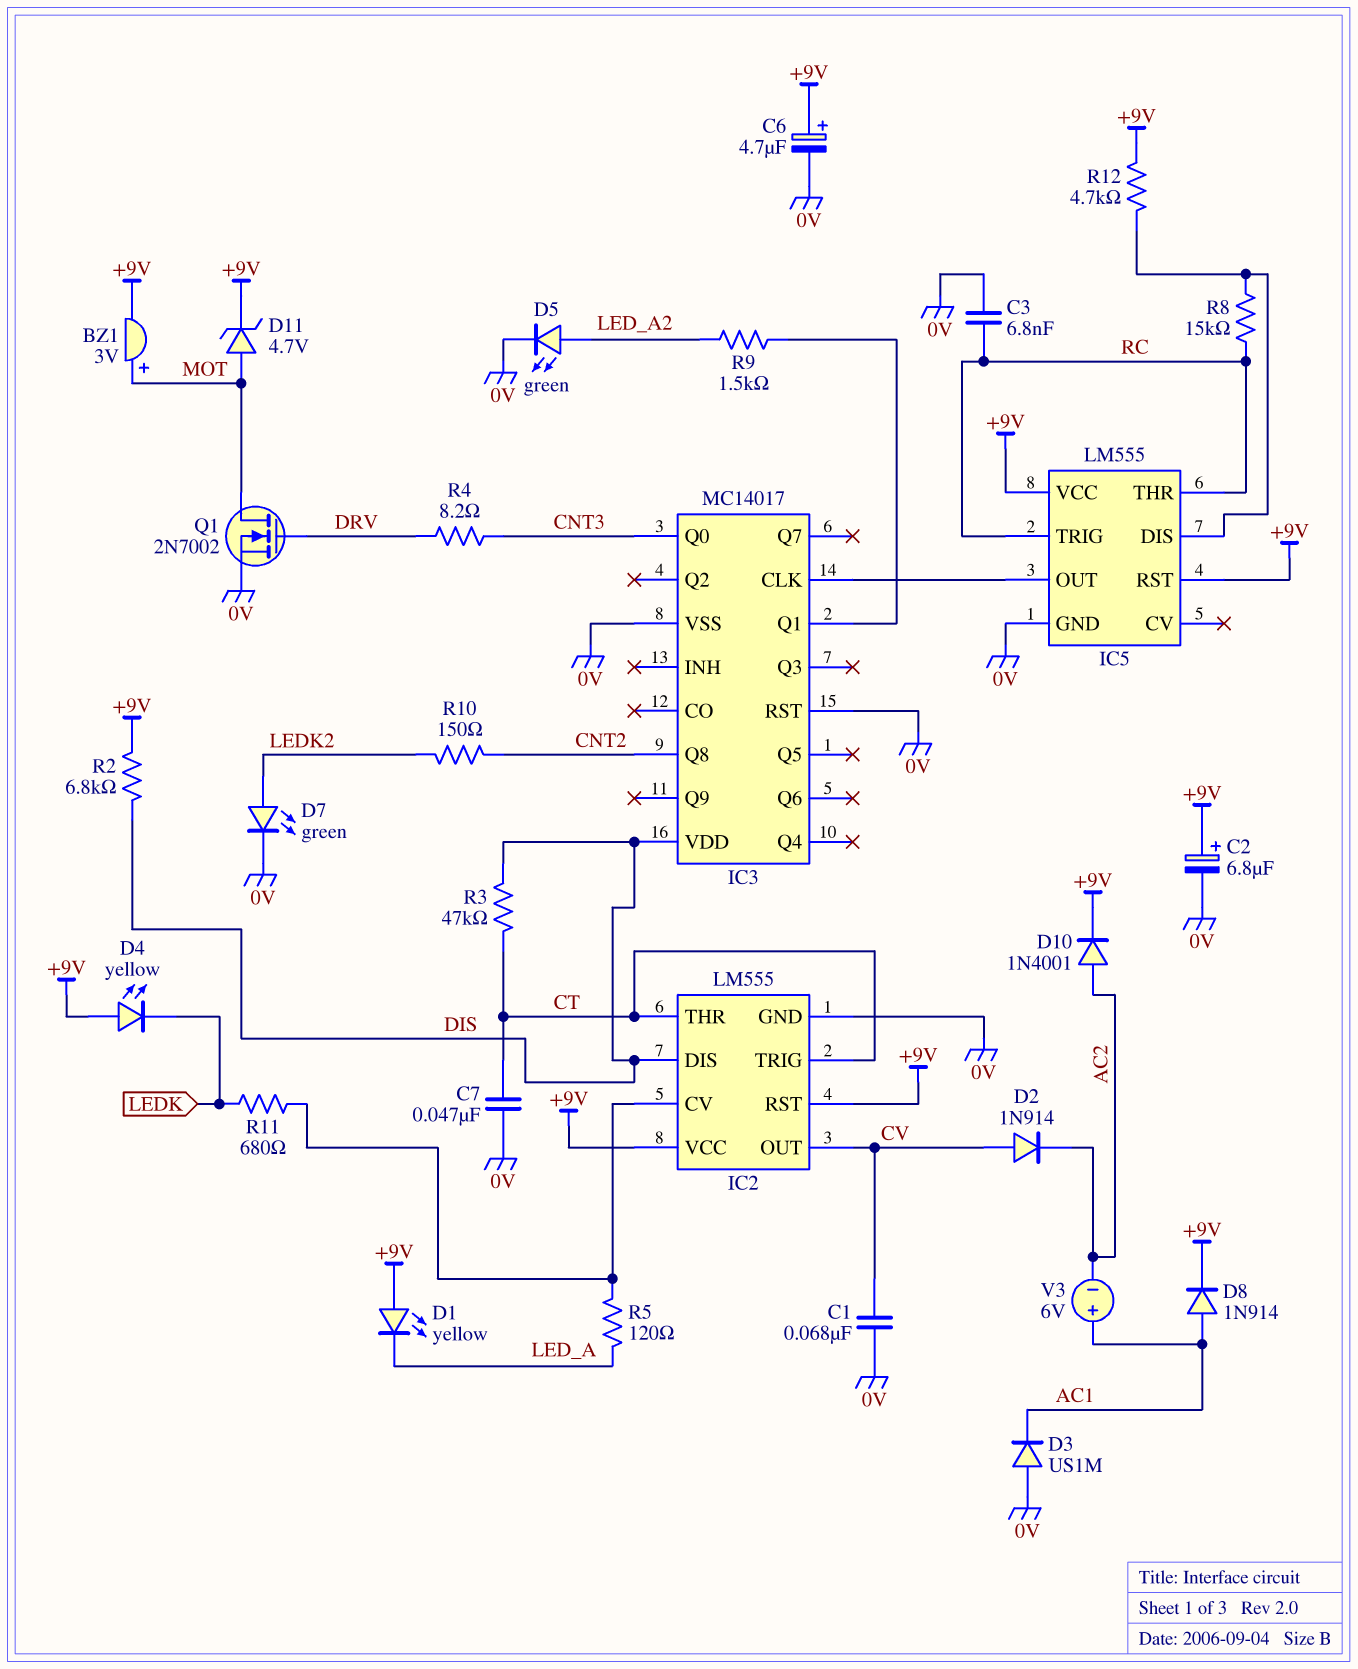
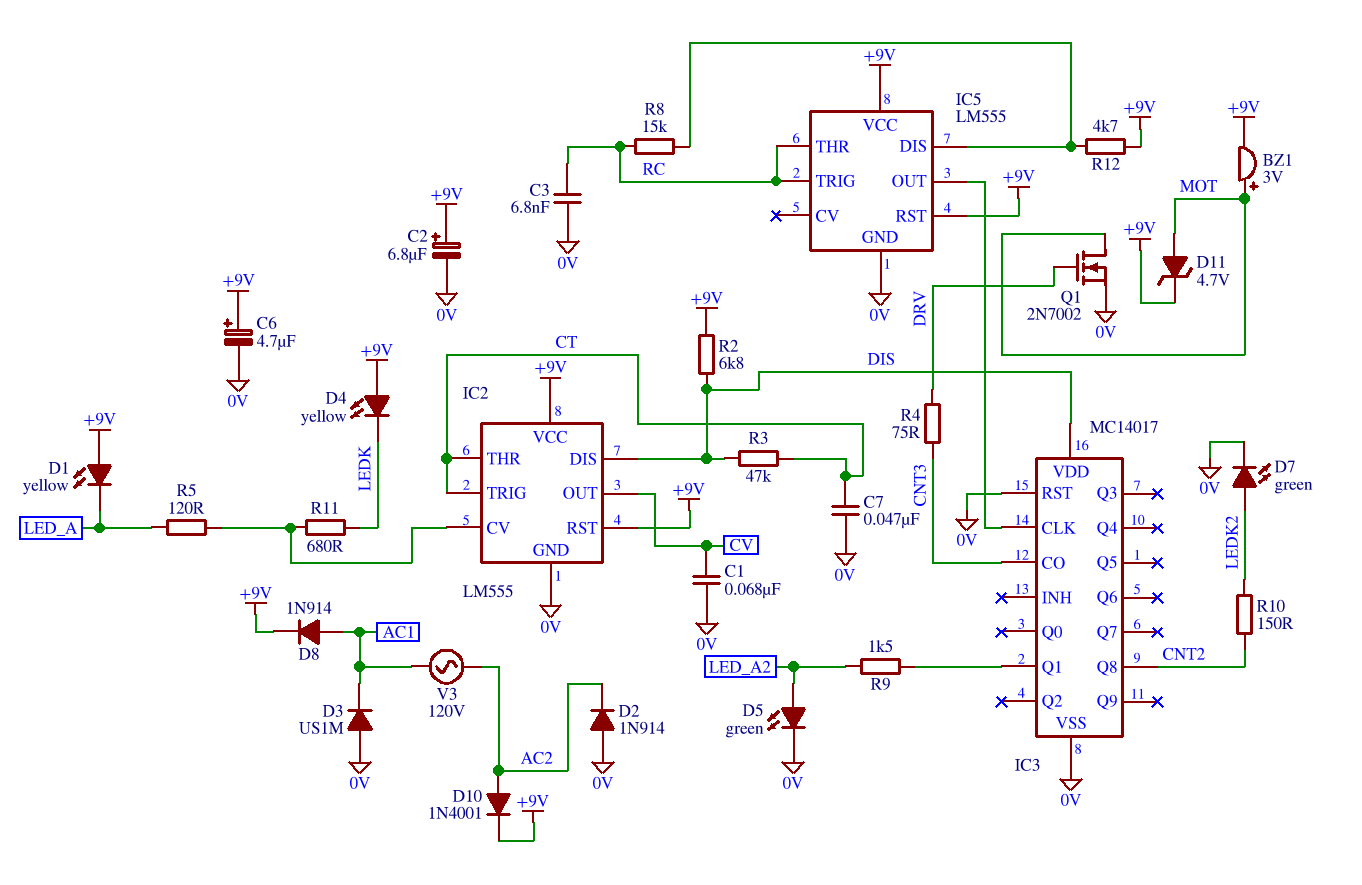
D2: diode 1N914 (A CV, K AC2) -> diode 1N914 (A 0V, K AC2)
IC3 pin CO: none -> CNT3
IC3 pin Q0: CNT3 -> none
R4: 8.2 (CNT3, DRV) -> 75 (CNT3, DRV)
V3: 6V (plus AC1, minus AC2) -> AC 120V (AC1, AC2)

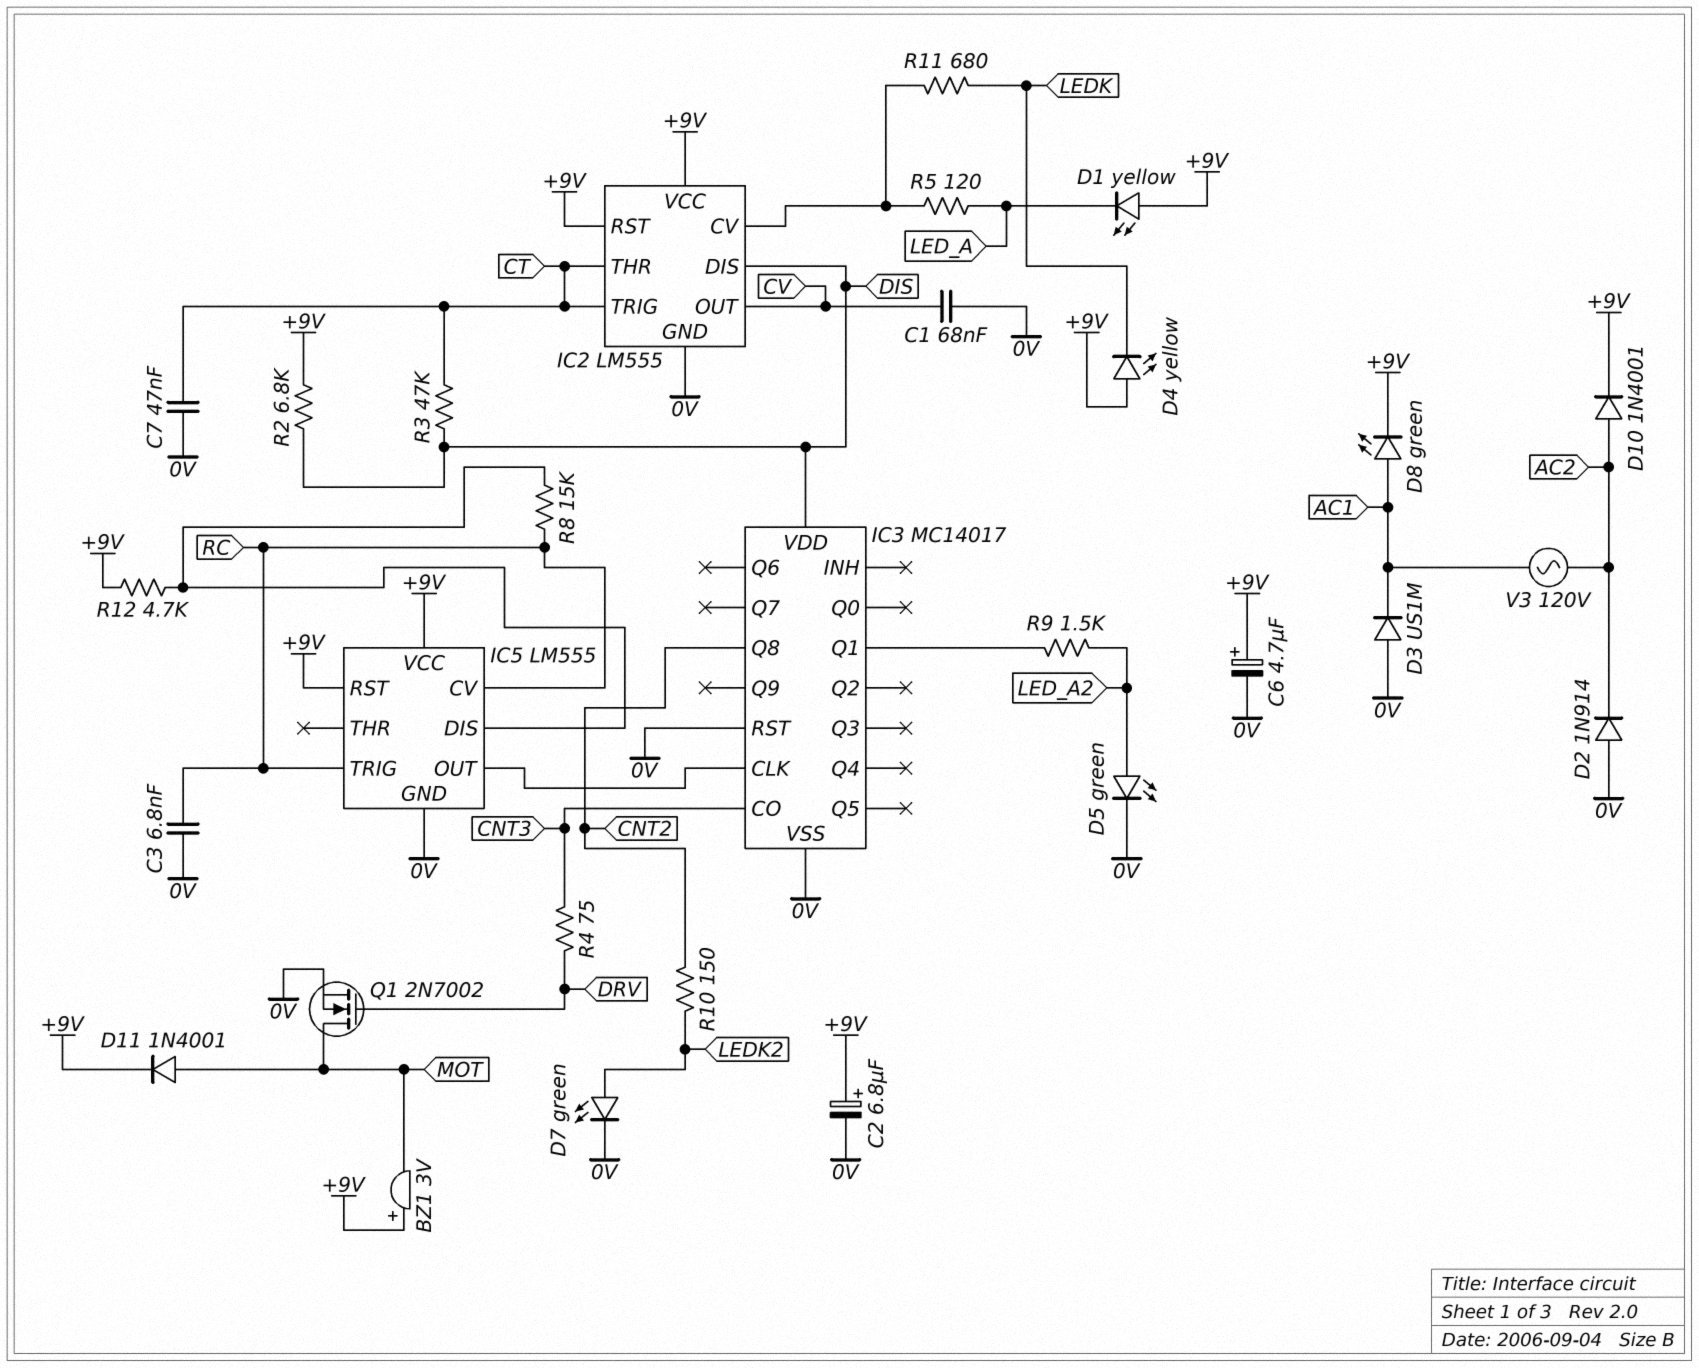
BZ1: buzzer 3V (plus MOT, minus +9V) -> buzzer 3V (plus +9V, minus MOT)
D8: diode 1N914 (A AC1, K +9V) -> LED green (A AC1, K +9V)
D11: zener 4.7V (A MOT, K +9V) -> diode 1N4001 (A MOT, K +9V)
IC5 pin CV: none -> RC
IC5 pin THR: RC -> none

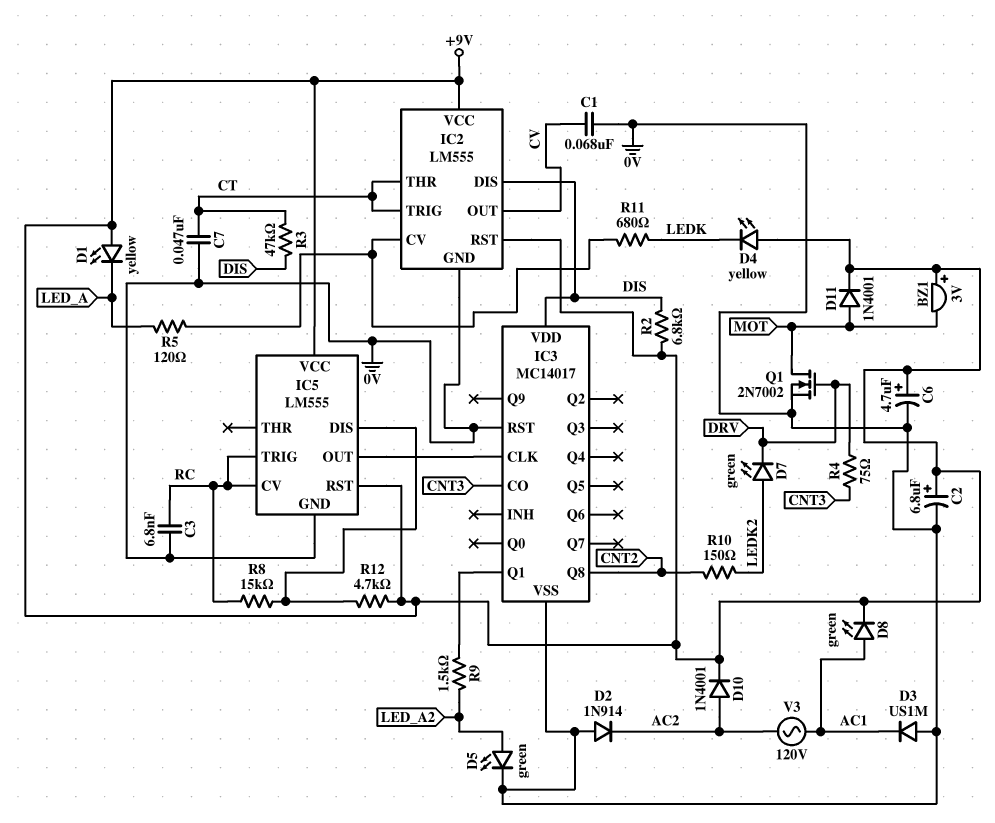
D7: LED green (A LEDK2, K 0V) -> LED green (A LEDK2, K DRV)

